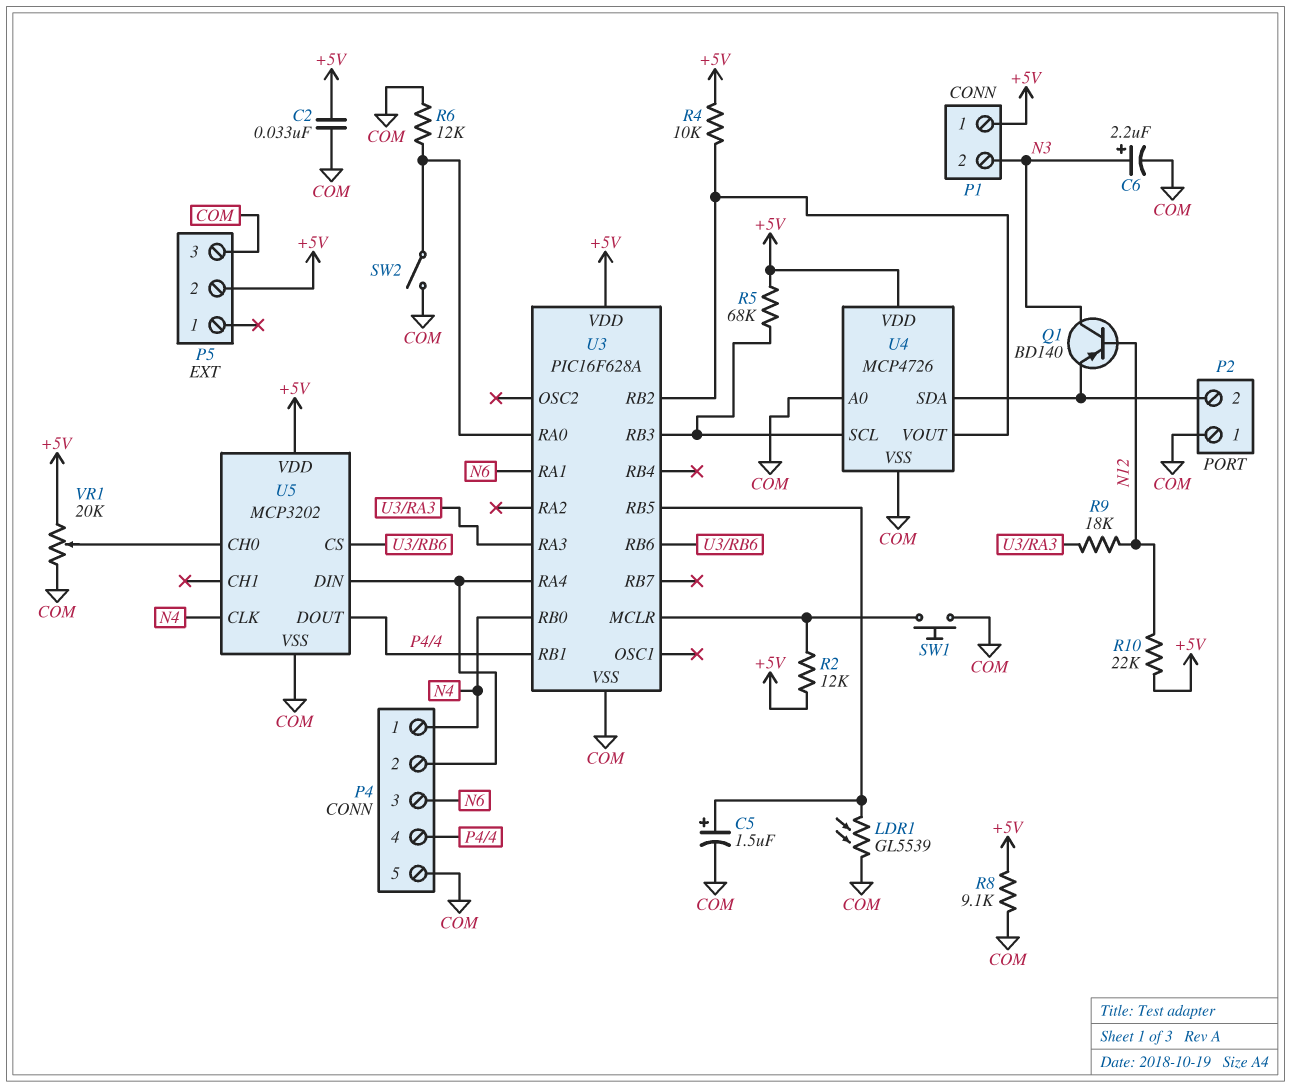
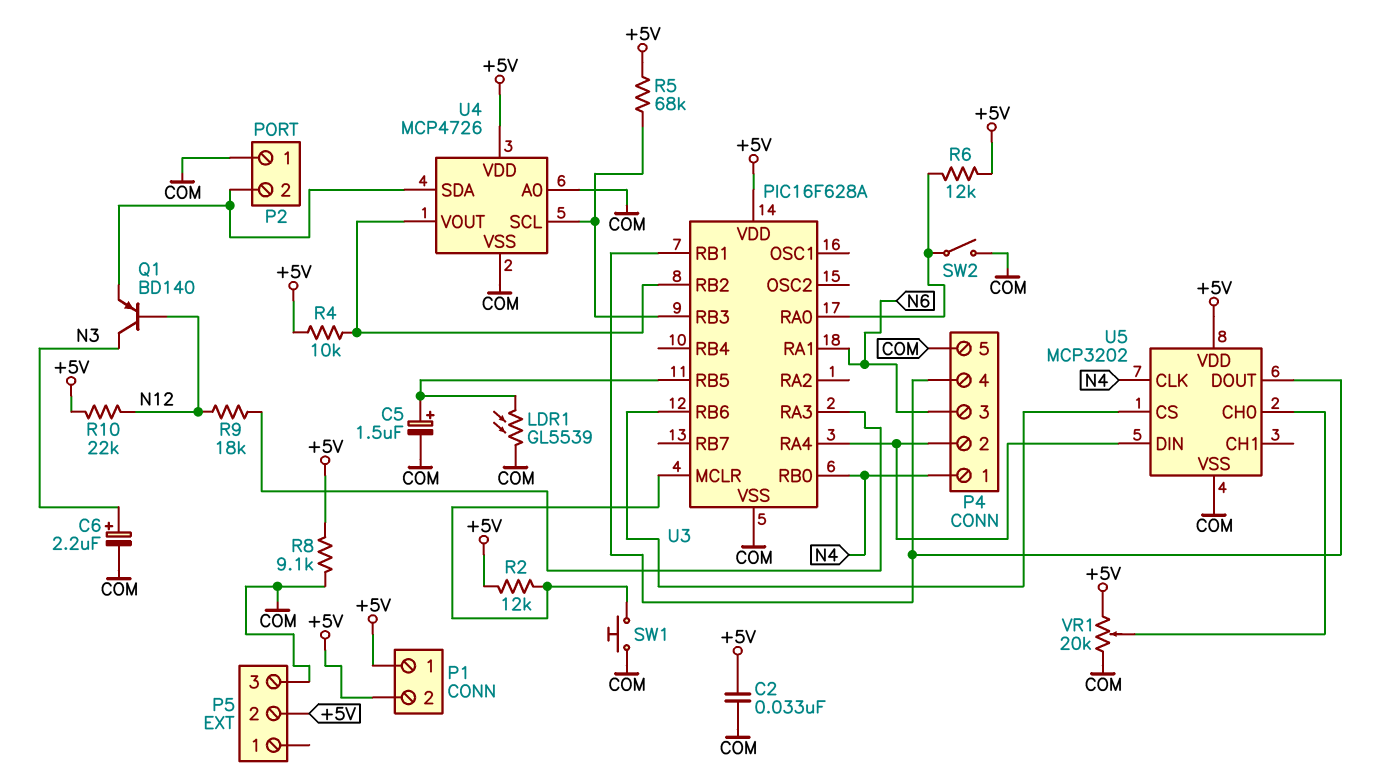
P1 pin 2: N3 -> +5V
R6: 12k (COM, U3/RA0) -> 12k (+5V, U3/RA0)

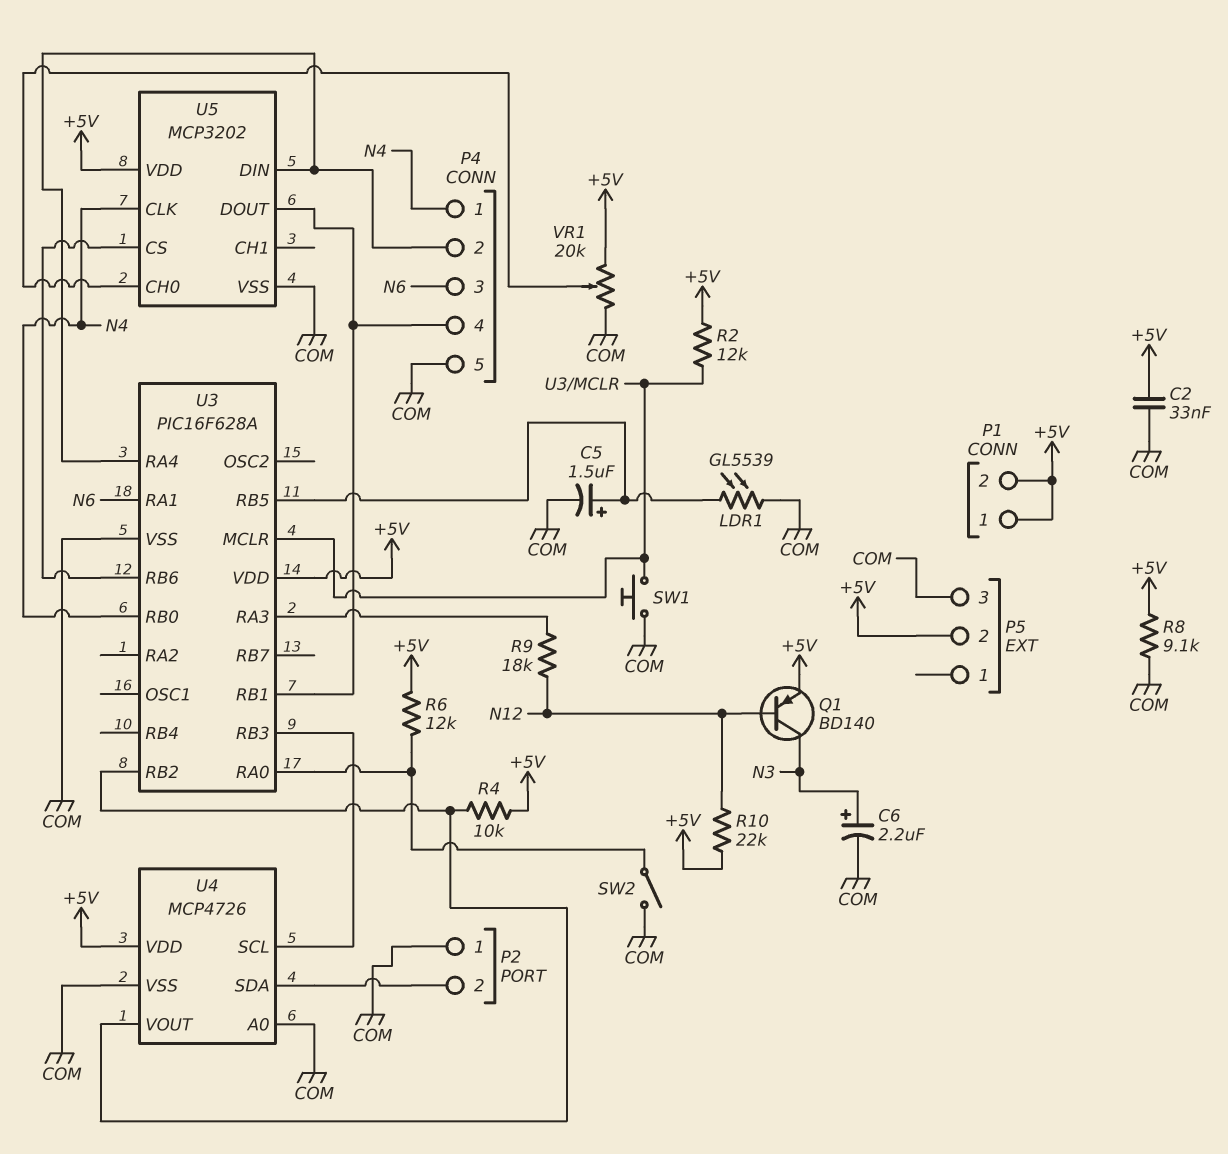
Q1: PNP BD140 (B N12, C N3, E P2/2) -> PNP BD140 (B N12, C N3, E +5V)
R5: 68k (+5V, U3/RB3) -> none

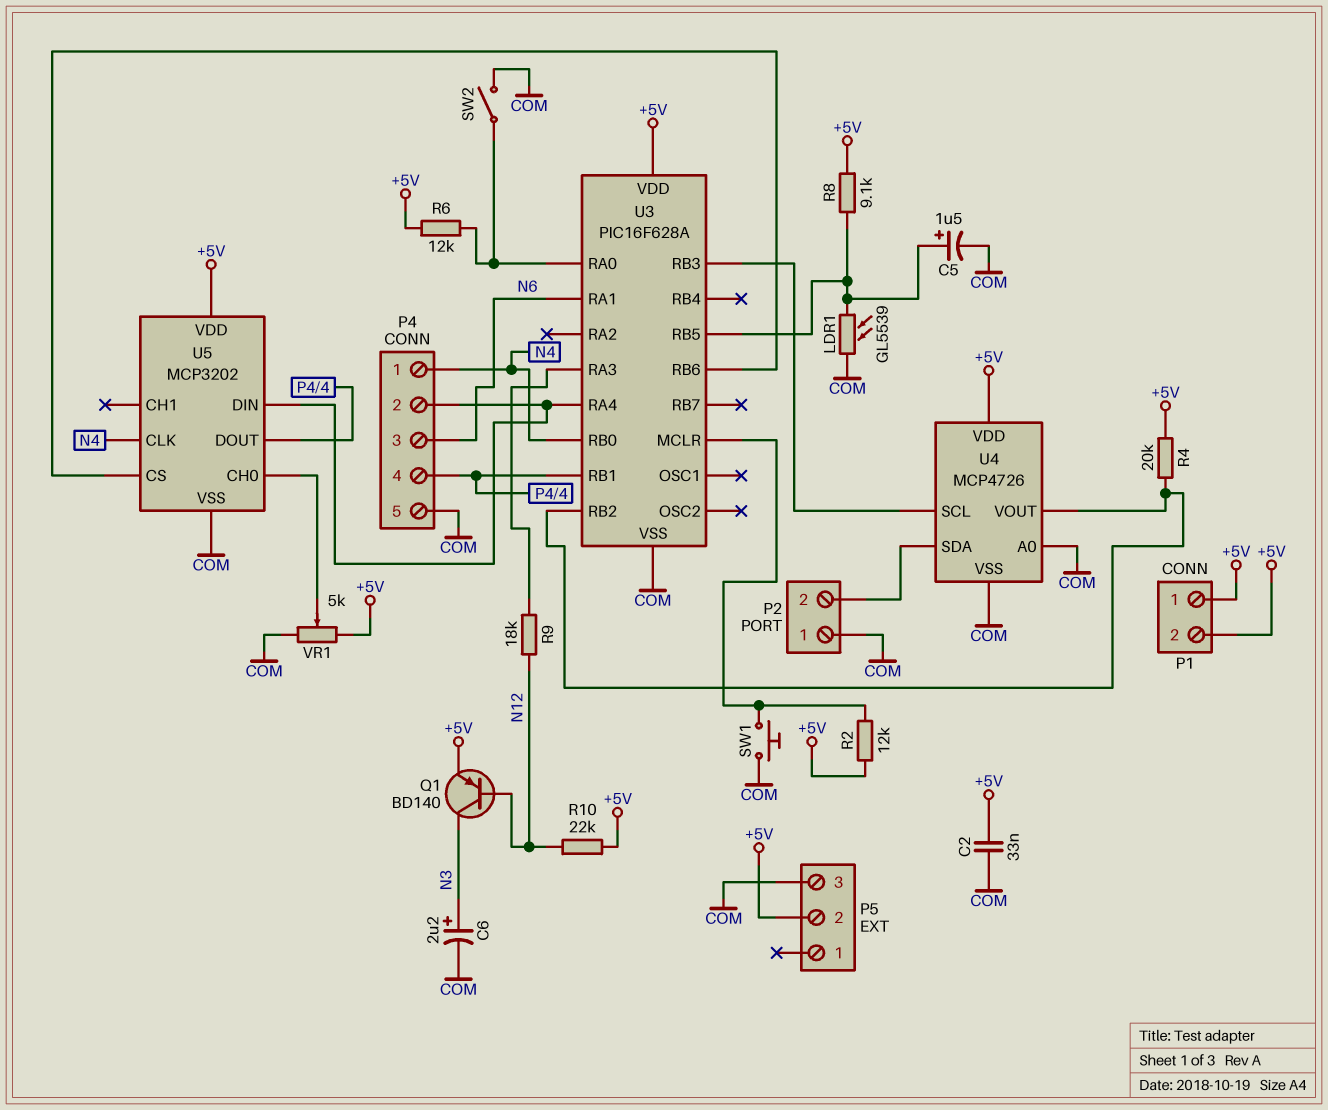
R4: 10k (+5V, U3/RB2) -> 20k (+5V, U3/RB2)
R8: 9.1k (+5V, COM) -> 9.1k (+5V, U3/RB5)
VR1: 20k (+5V, COM, wiper U5/CH0) -> 5k (+5V, COM, wiper U5/CH0)

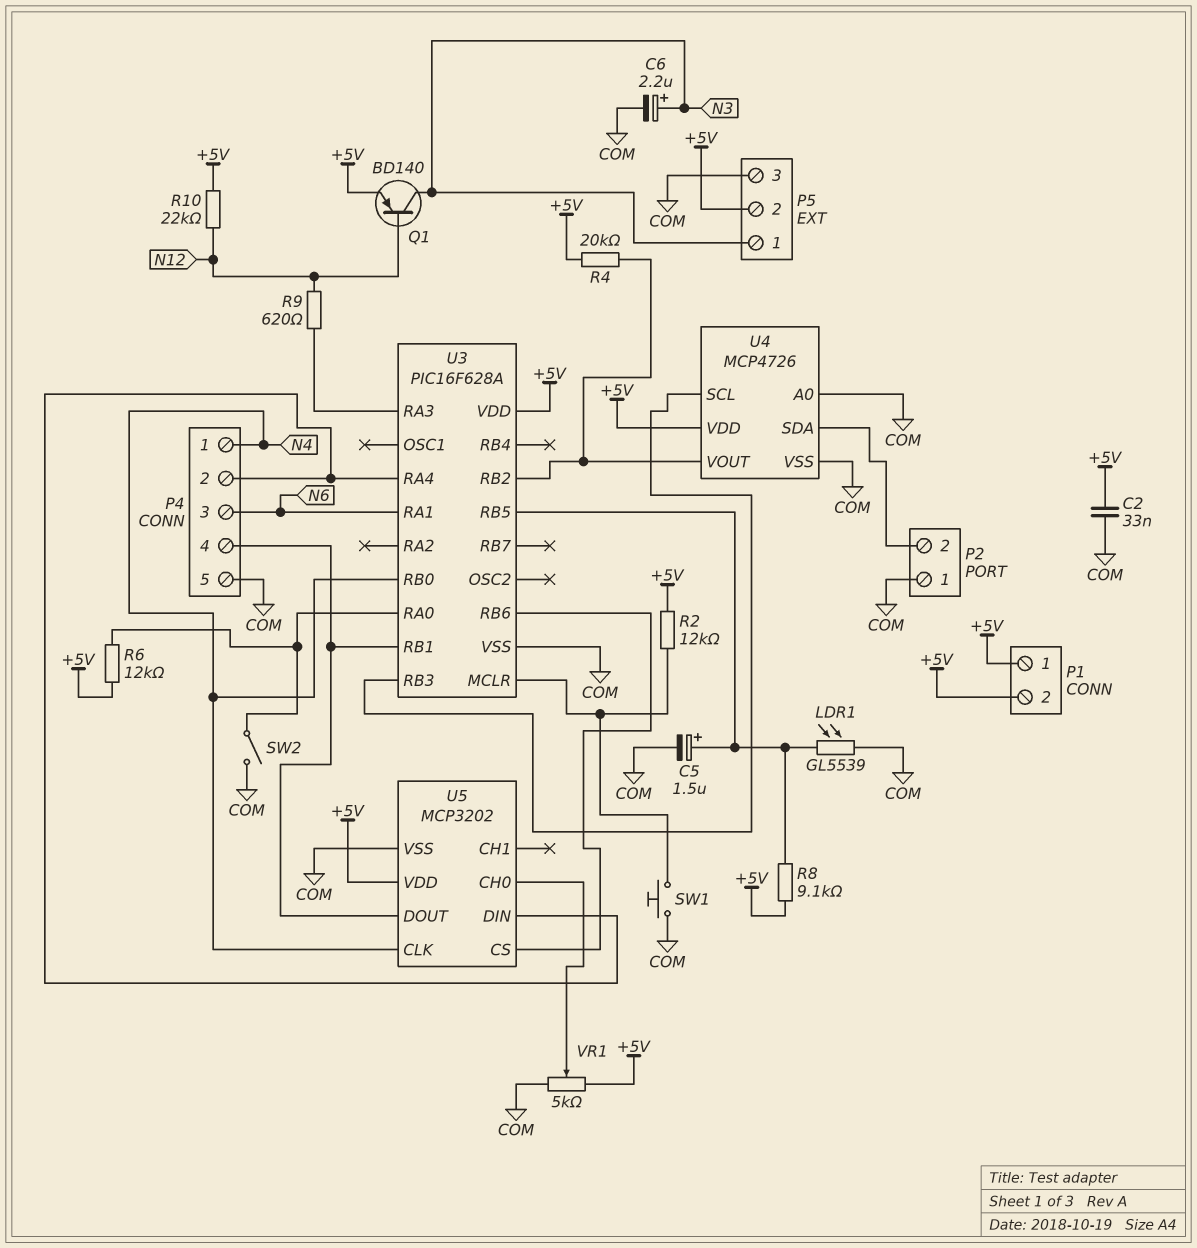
P5 pin 1: none -> N3
R9: 18k (N12, U3/RA3) -> 620 (N12, U3/RA3)

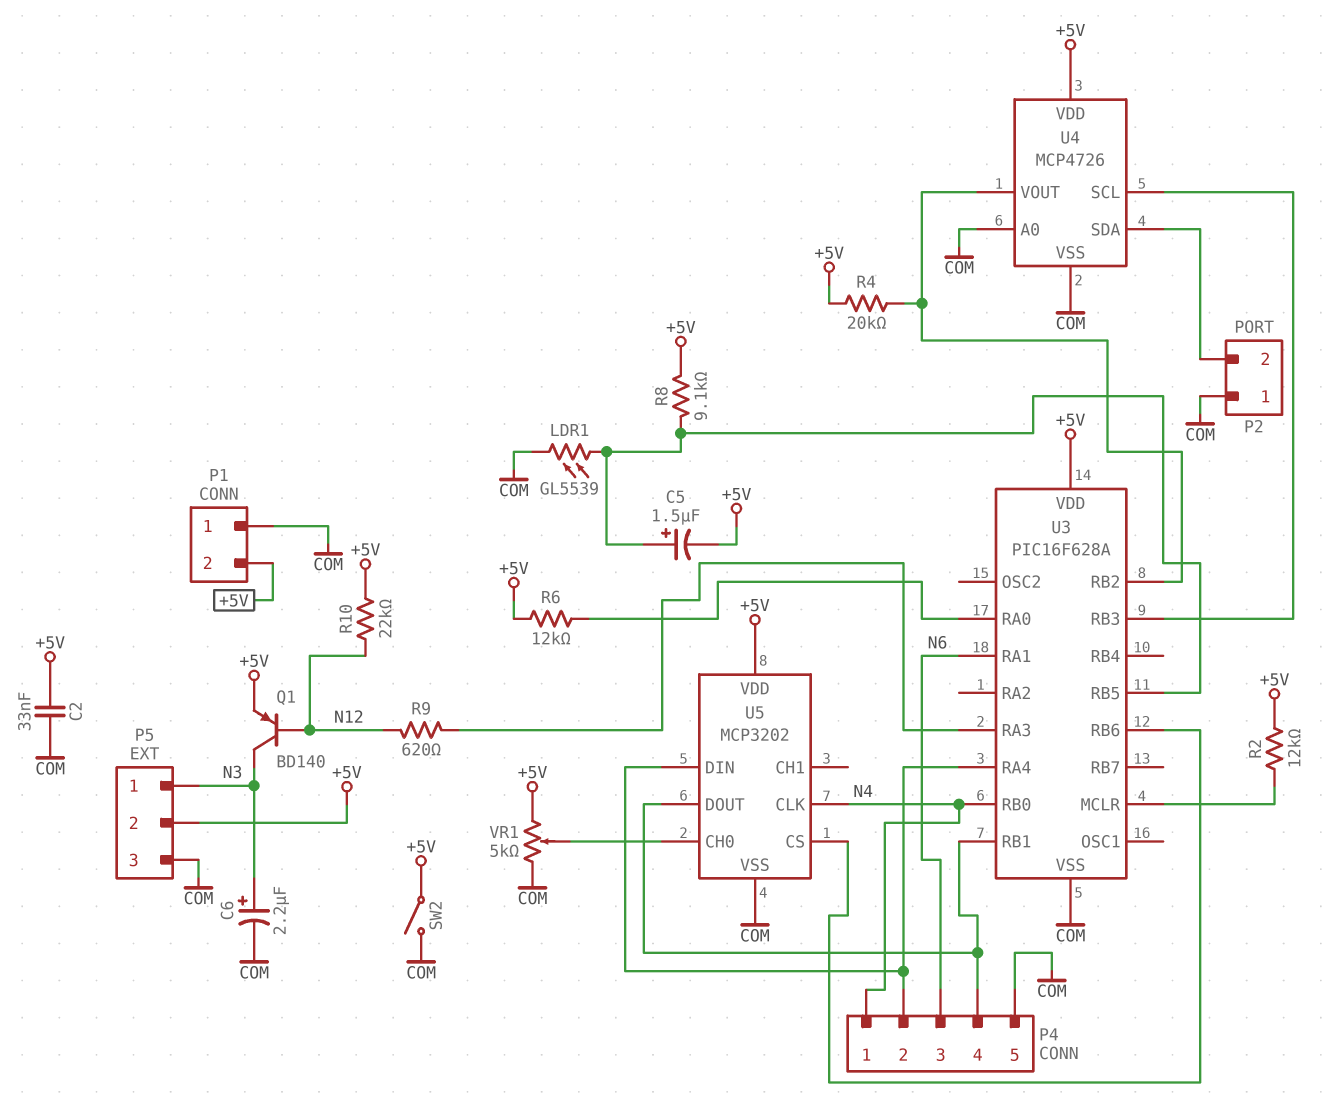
C5: 1.5uF (plus U3/RB5, minus COM) -> 1.5uF (plus U3/RB5, minus +5V)
P1 pin 1: +5V -> COM
SW1: button (COM, U3/MCLR) -> none
SW2: switch (COM, U3/RA0) -> switch (+5V, COM)

